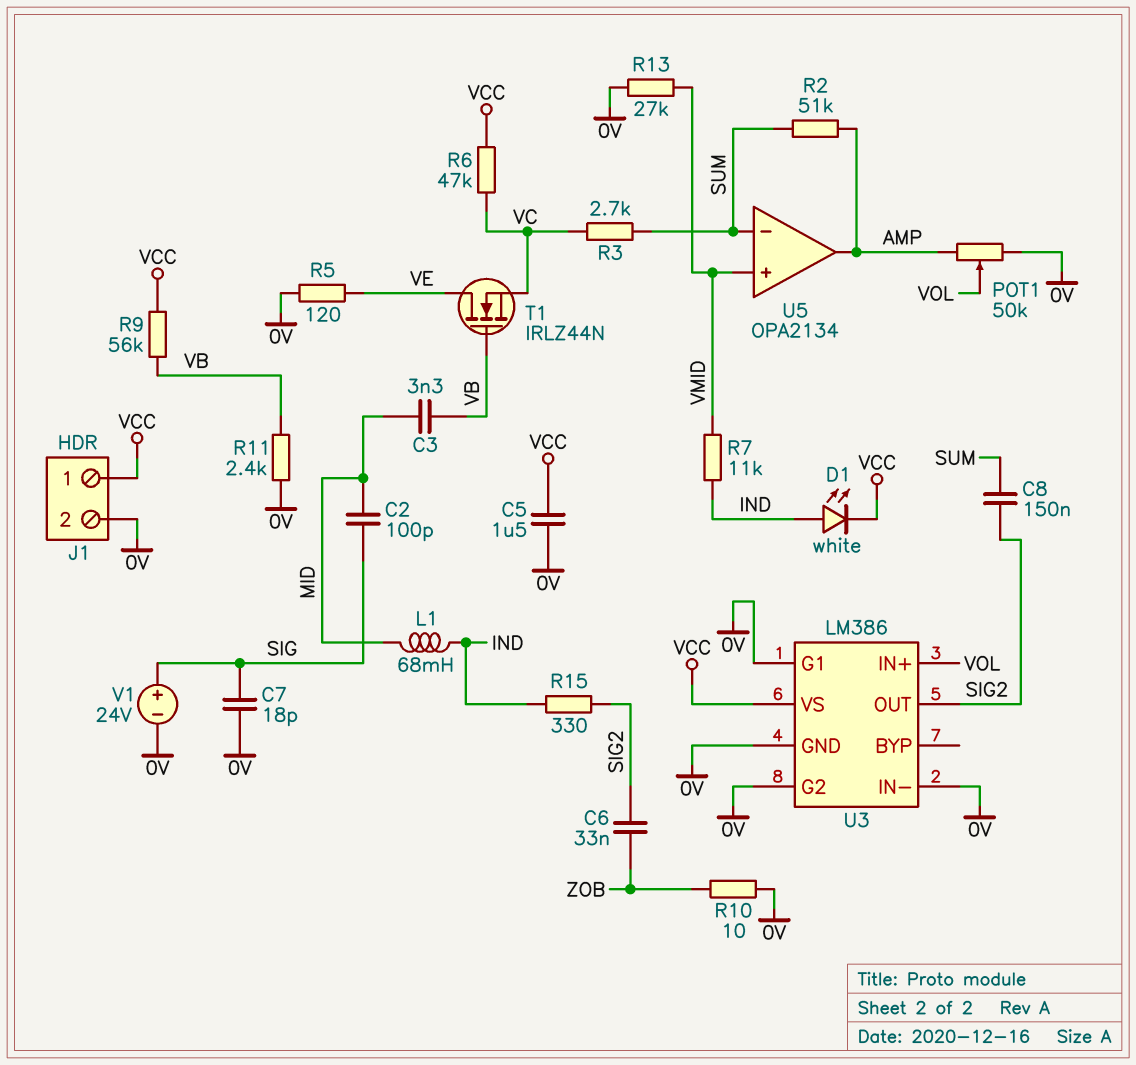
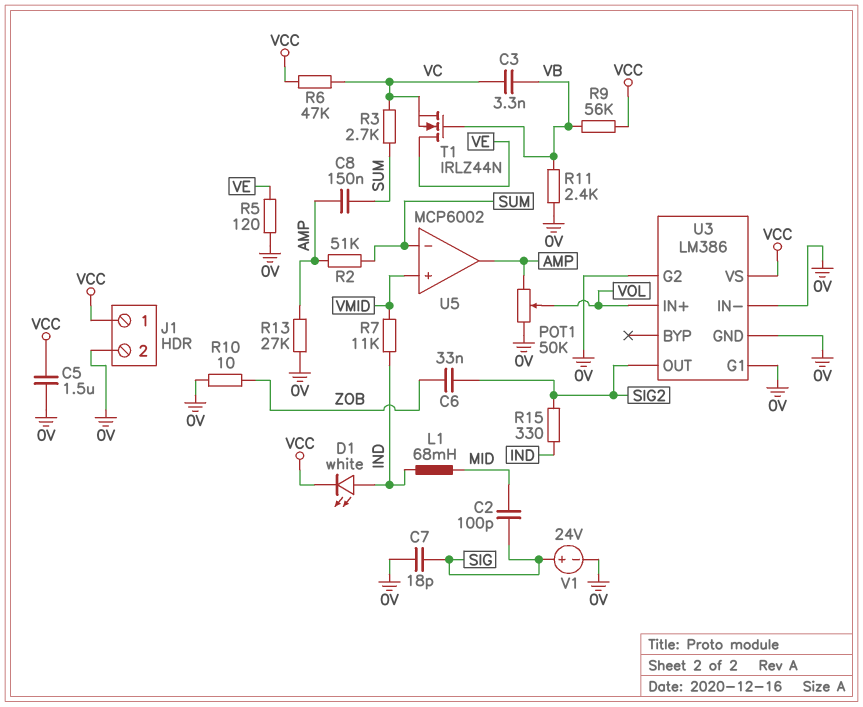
C3: 3.3nF (MID, VB) -> 3.3nF (VB, VC)
C8: 150nF (SIG2, SUM) -> 150nF (AMP, SUM)
R13: 27k (0V, VMID) -> 27k (0V, AMP)
U5: OPA2134 -> MCP6002

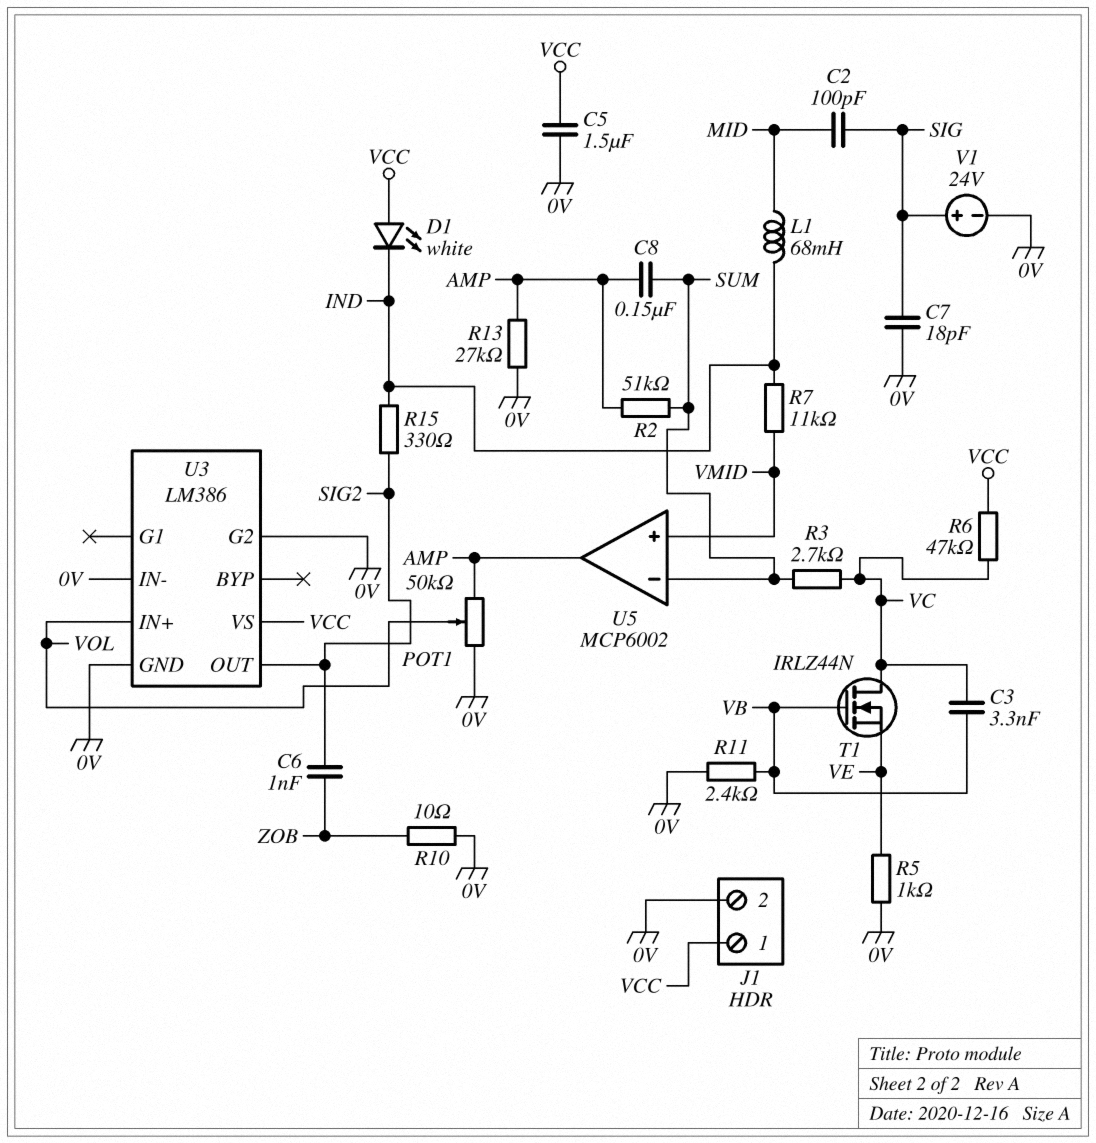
C6: 33nF (SIG2, ZOB) -> 1nF (SIG2, ZOB)
D1: LED white (A IND, K VCC) -> LED white (A VCC, K IND)
R5: 120 (0V, VE) -> 1k (0V, VE)
R9: 56k (VB, VCC) -> none
T1: NMOS IRLZ44N (G VB, D VE, S VC) -> NMOS IRLZ44N (G VB, D VC, S VE)
U3 pin G1: 0V -> none

